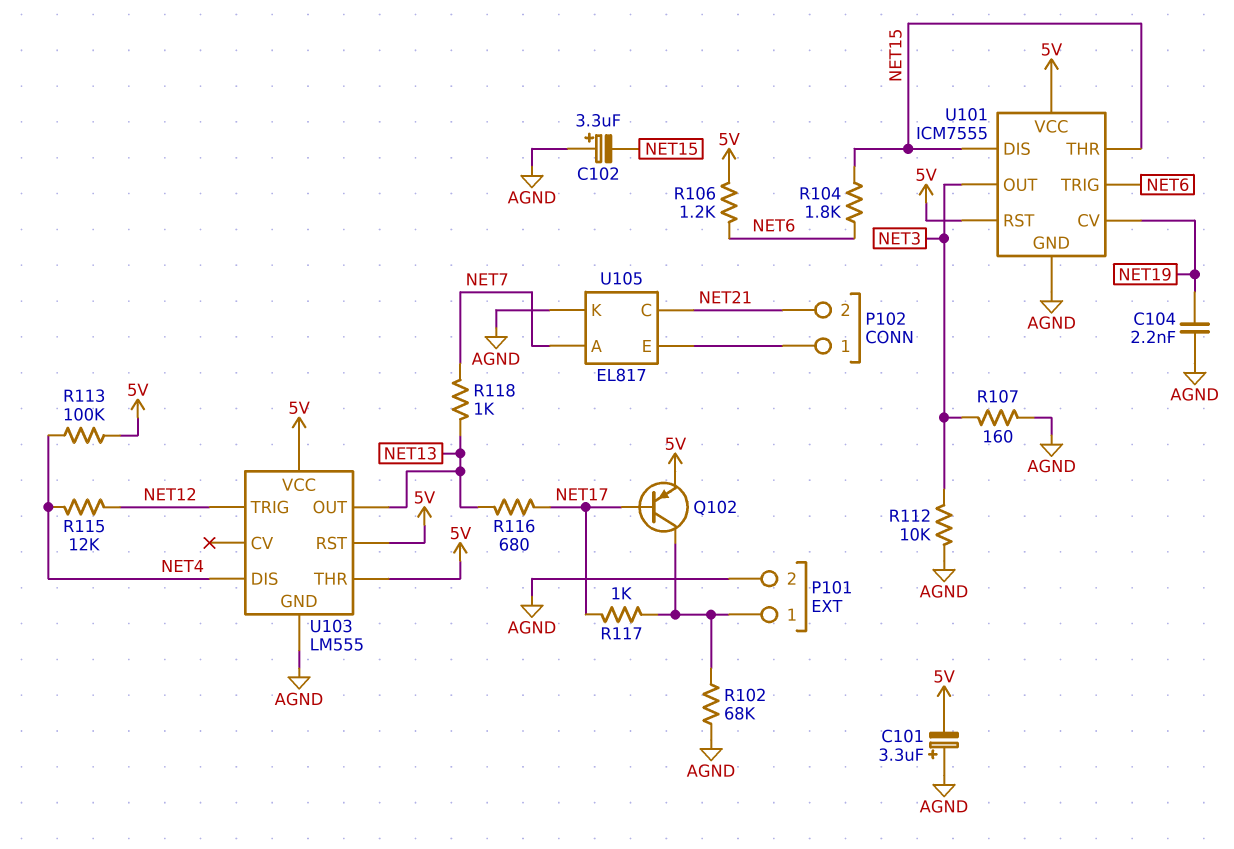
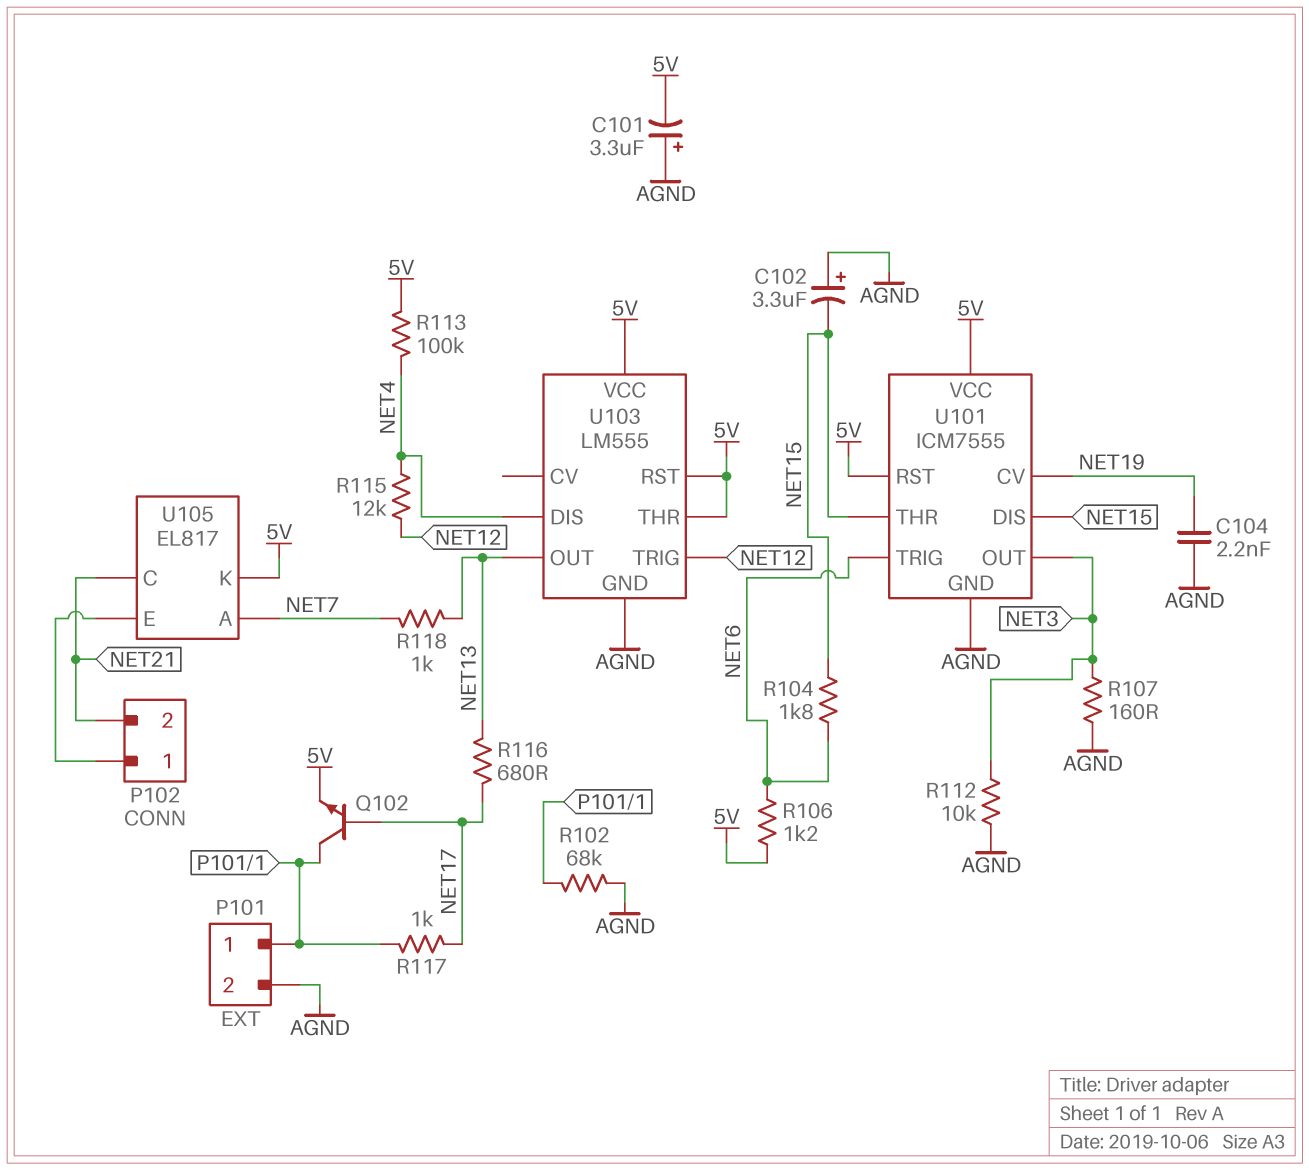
Q102: PNP (B NET17, C P101/1, E 5V) -> NPN (B NET17, C P101/1, E 5V)
U105 pin K: AGND -> 5V

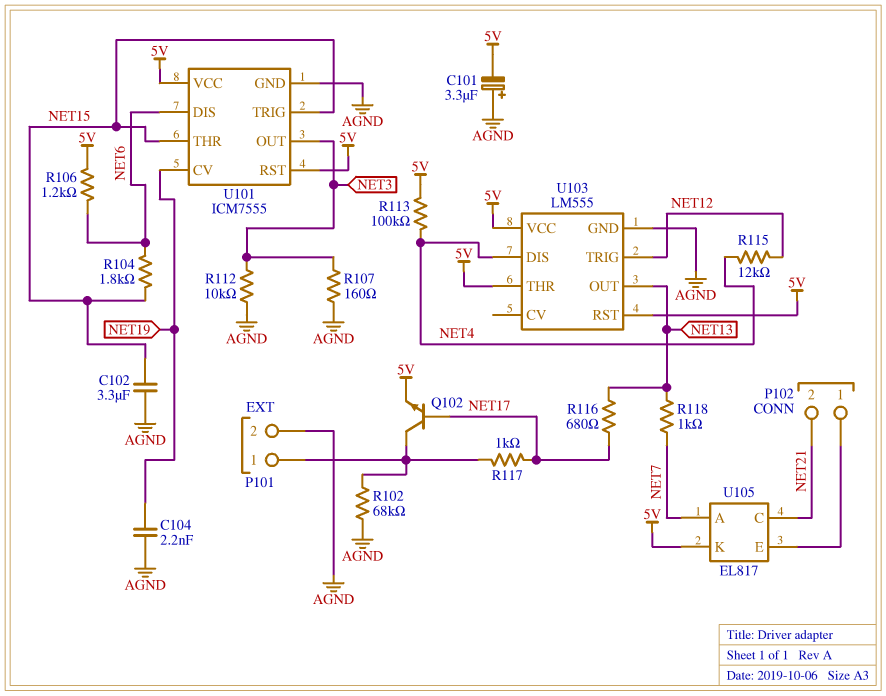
C102: 3.3uF (plus AGND, minus NET15) -> 3.3uF (AGND, NET15)
U101 pin DIS: NET15 -> NET6
U101 pin TRIG: NET6 -> NET15

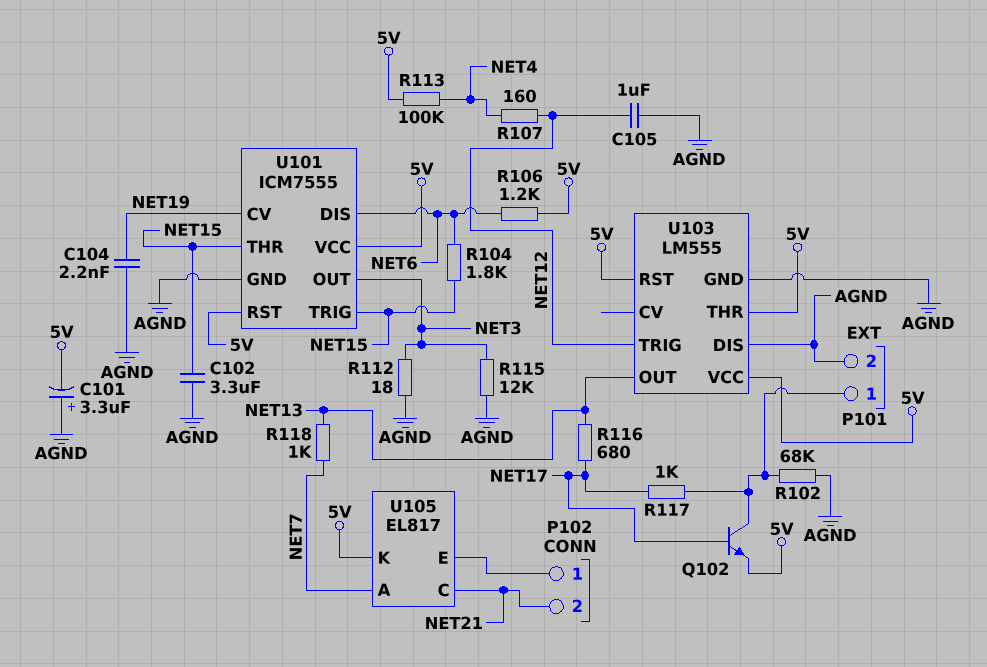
C105: none -> 1uF (AGND, NET12)
R107: 160 (AGND, NET3) -> 160 (NET4, NET12)
R112: 10k (AGND, NET3) -> 18 (AGND, NET3)
R115: 12k (NET4, NET12) -> 12k (AGND, NET3)
U103 pin DIS: NET4 -> AGND

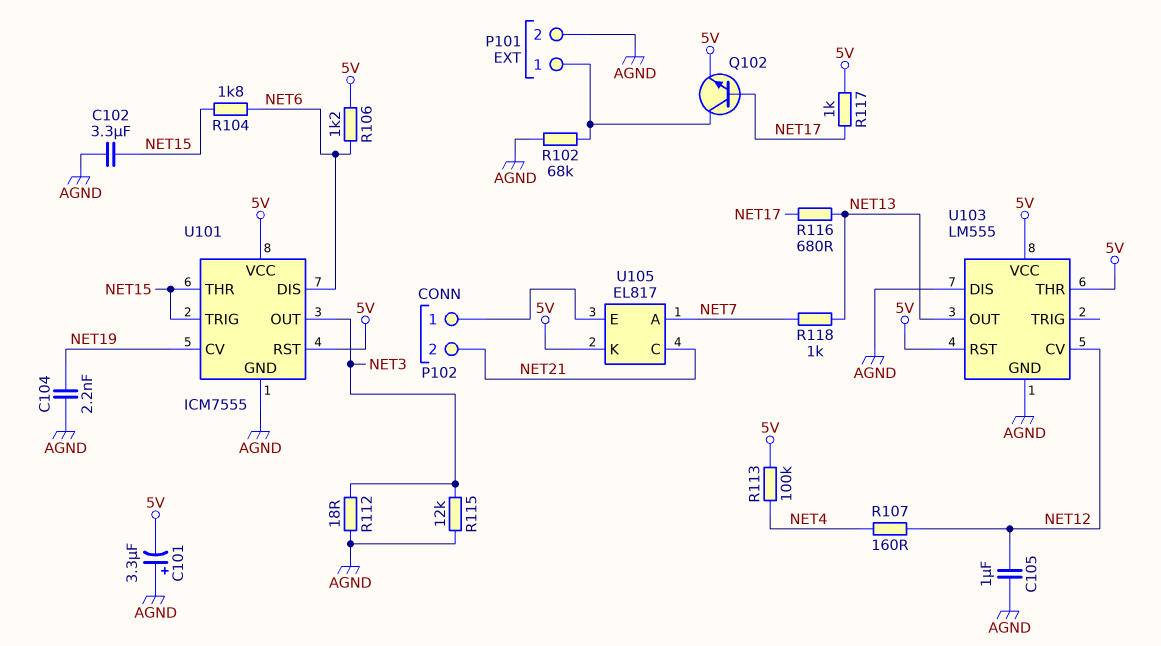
R117: 1k (NET17, P101/1) -> 1k (5V, NET17)
U103 pin CV: none -> NET12
U103 pin TRIG: NET12 -> none

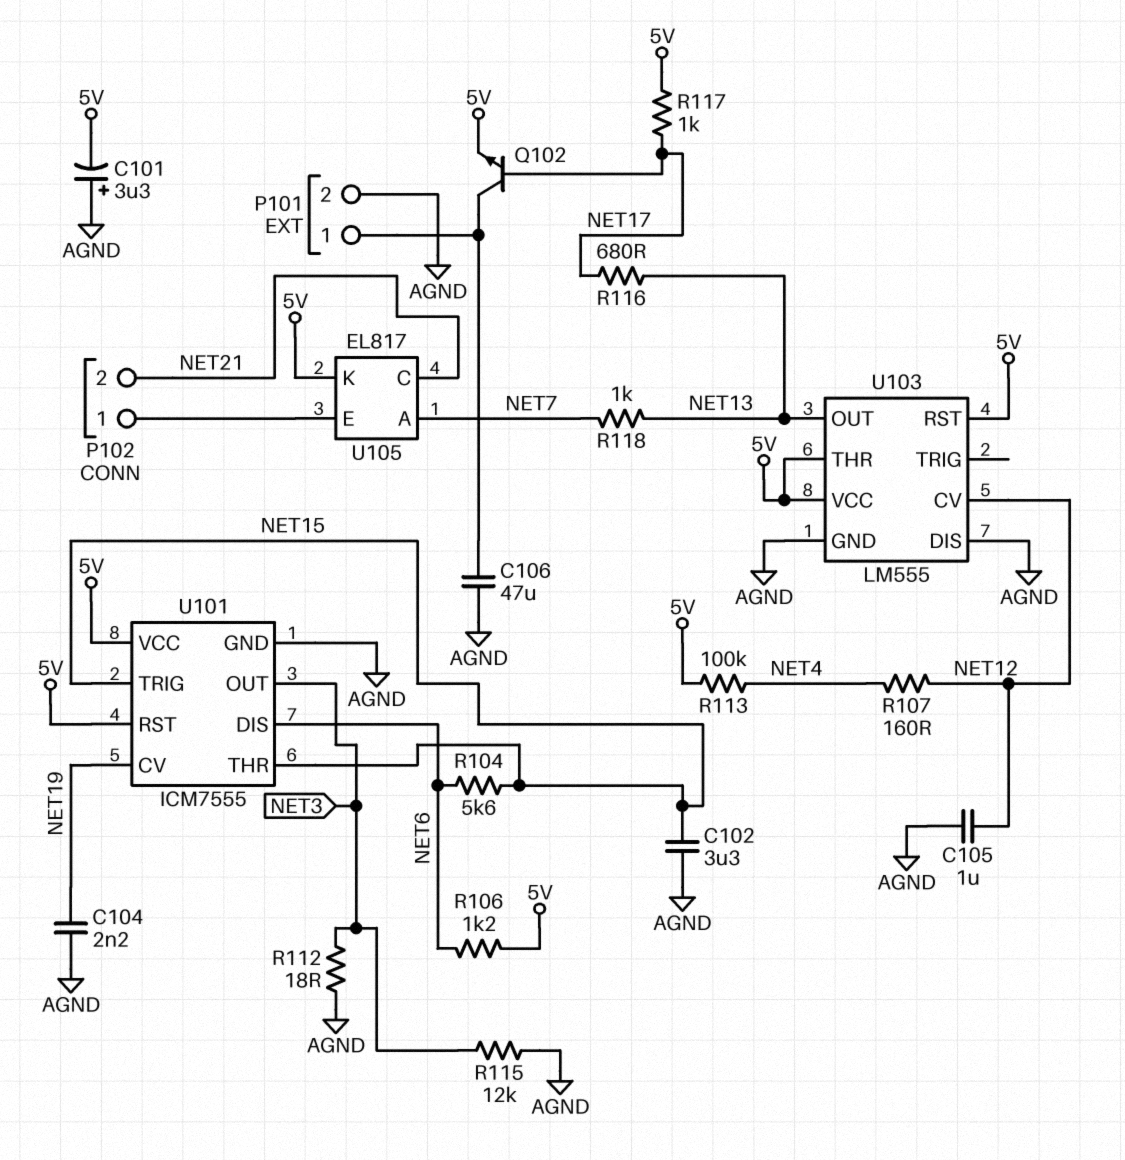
C106: none -> 47uF (AGND, P101/1)
R102: 68k (AGND, P101/1) -> none
R104: 1.8k (NET6, NET15) -> 5.6k (NET6, NET15)

